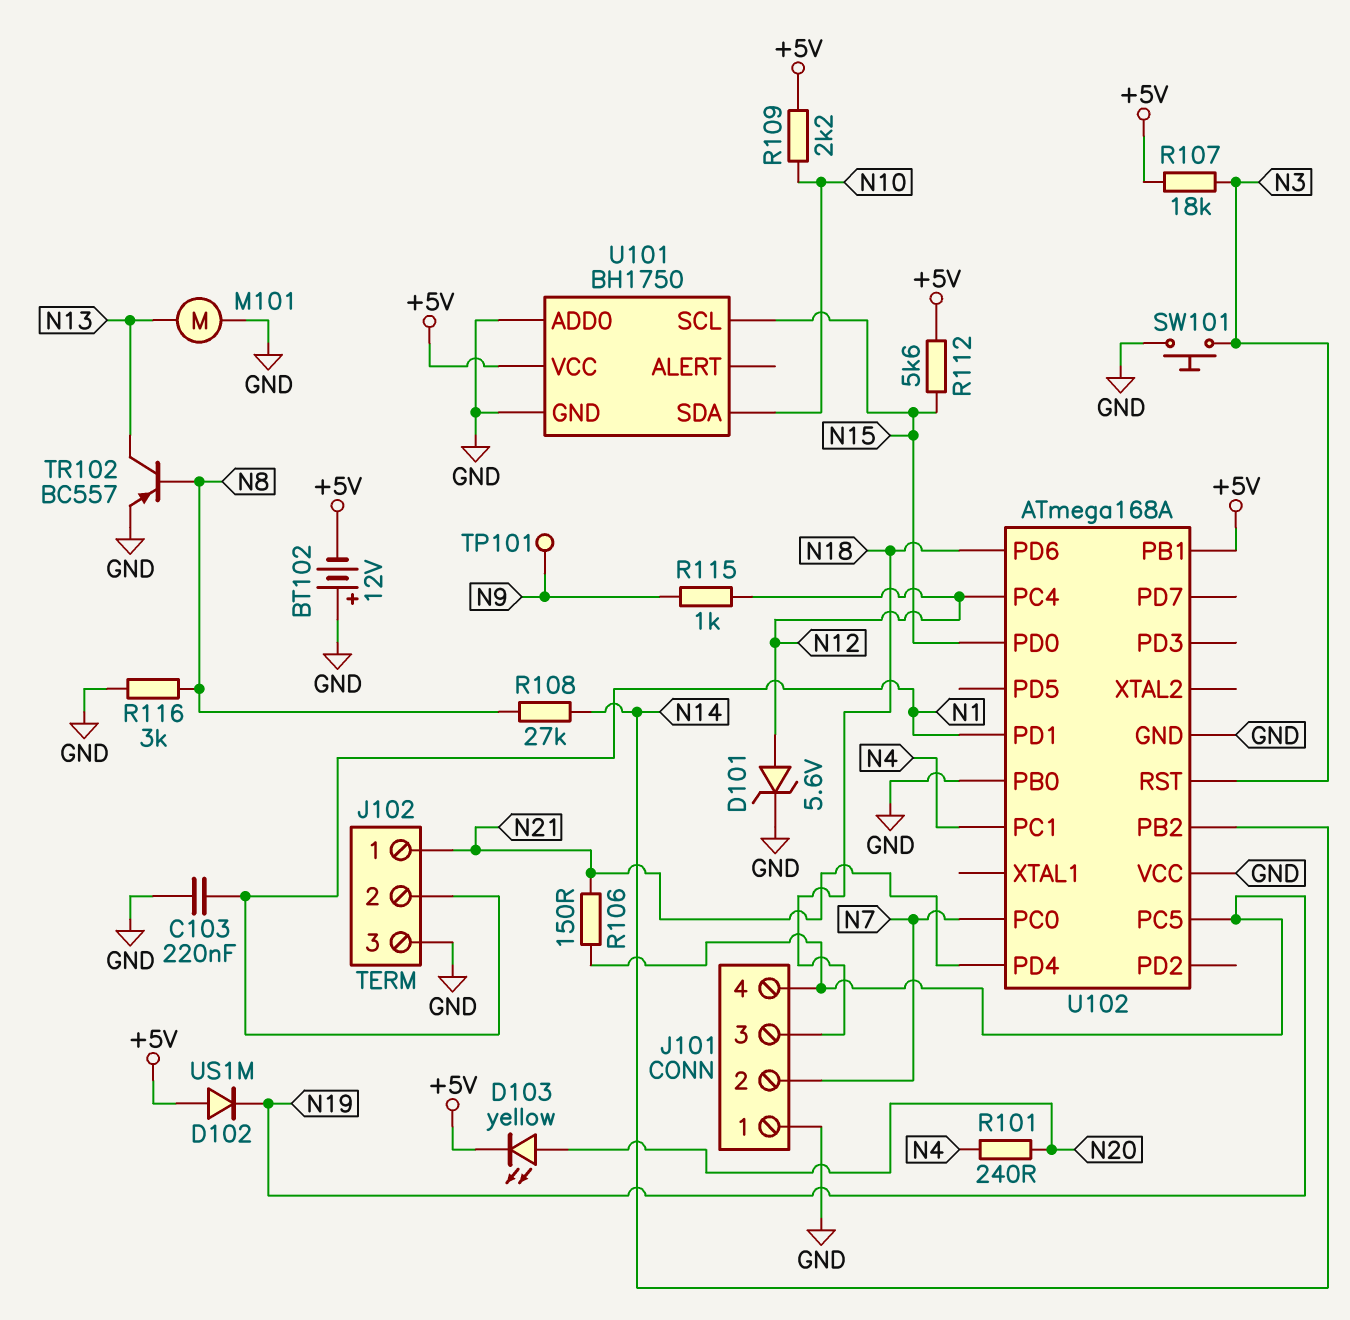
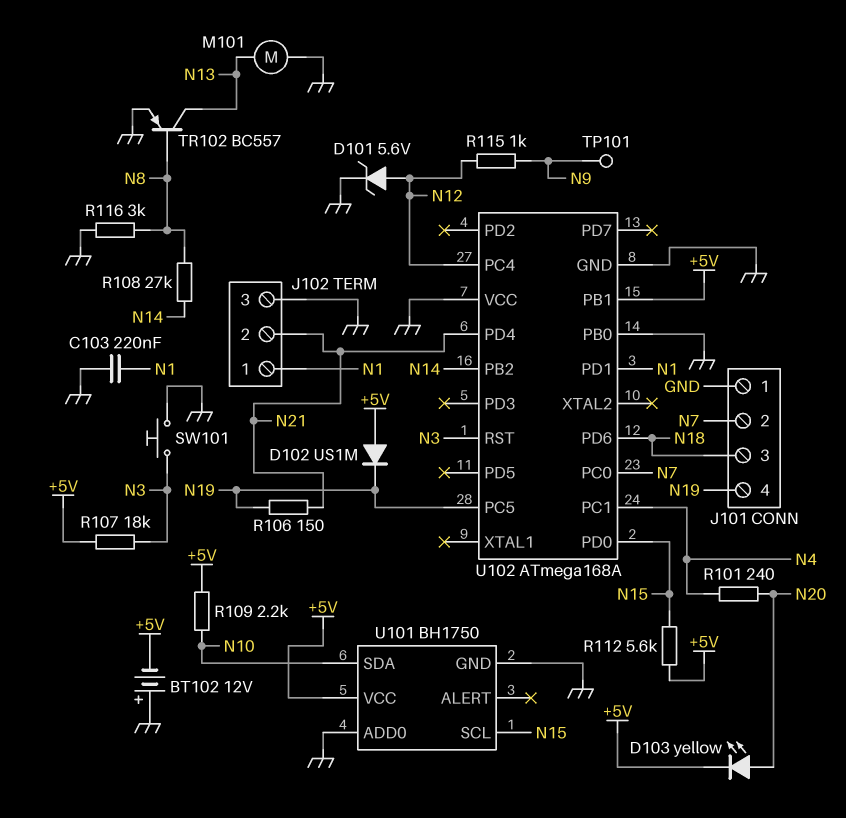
J102 pin 1: N21 -> N1
J102 pin 2: N1 -> N21

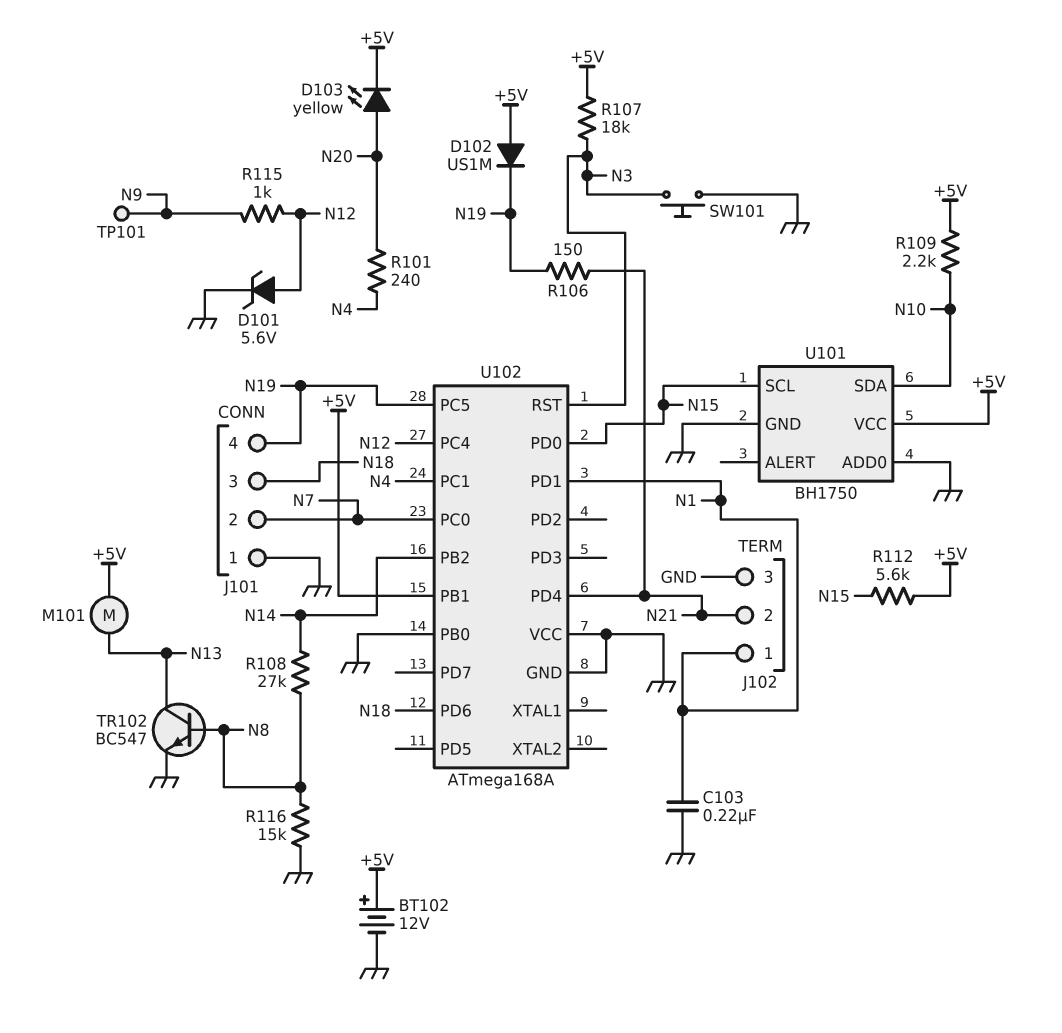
BT102: 12V (plus GND, minus +5V) -> 12V (plus +5V, minus GND)
M101: motor (GND, N13) -> motor (+5V, N13)
R116: 3k (GND, N8) -> 15k (GND, N8)
TR102: PNP BC557 (B N8, C N13, E GND) -> NPN BC547 (B N8, C N13, E GND)

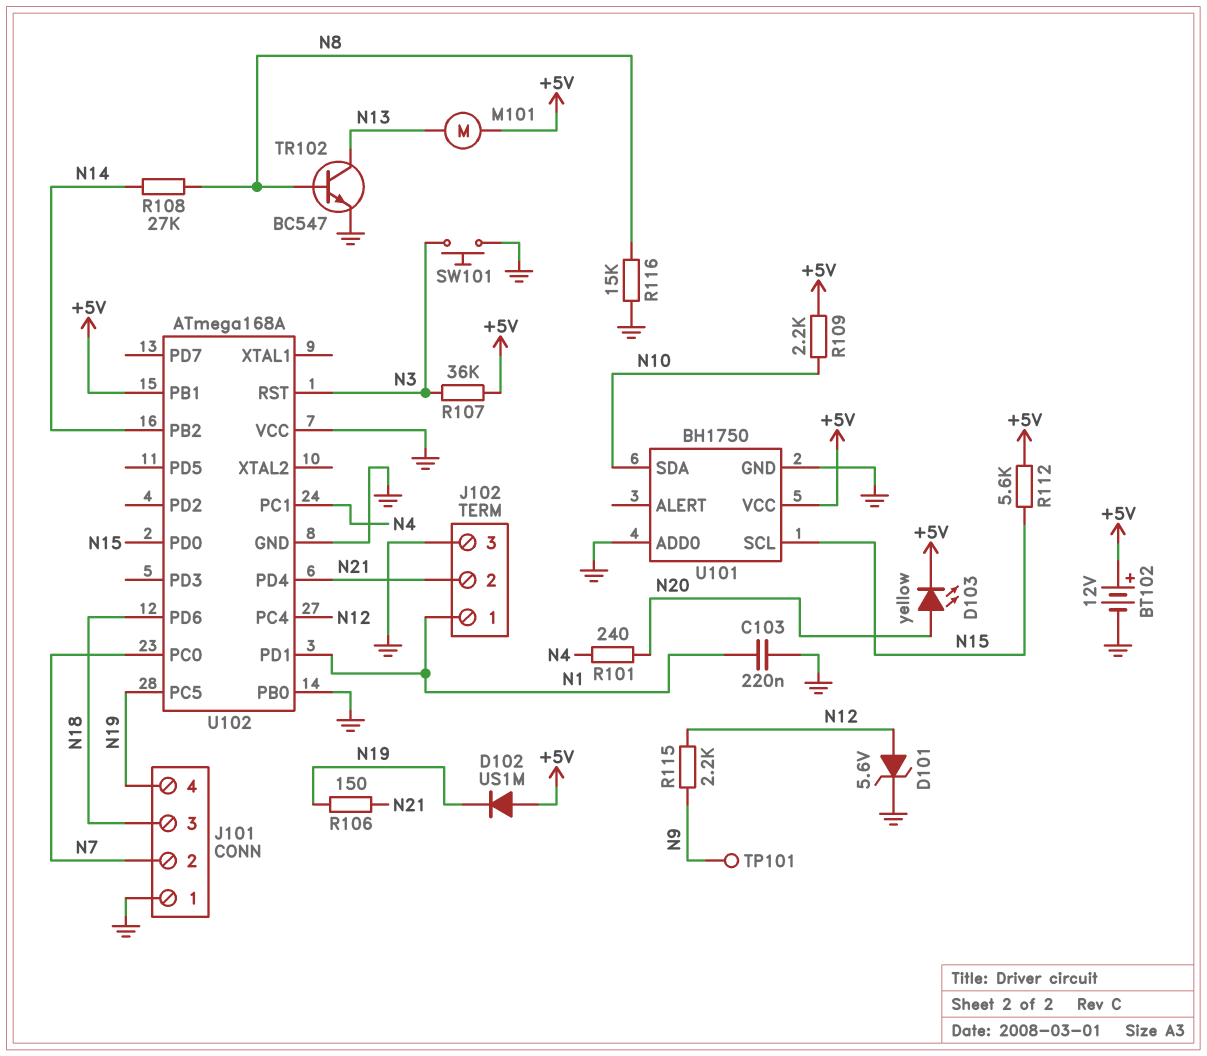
R107: 18k (+5V, N3) -> 36k (+5V, N3)
R115: 1k (N9, N12) -> 2.2k (N9, N12)

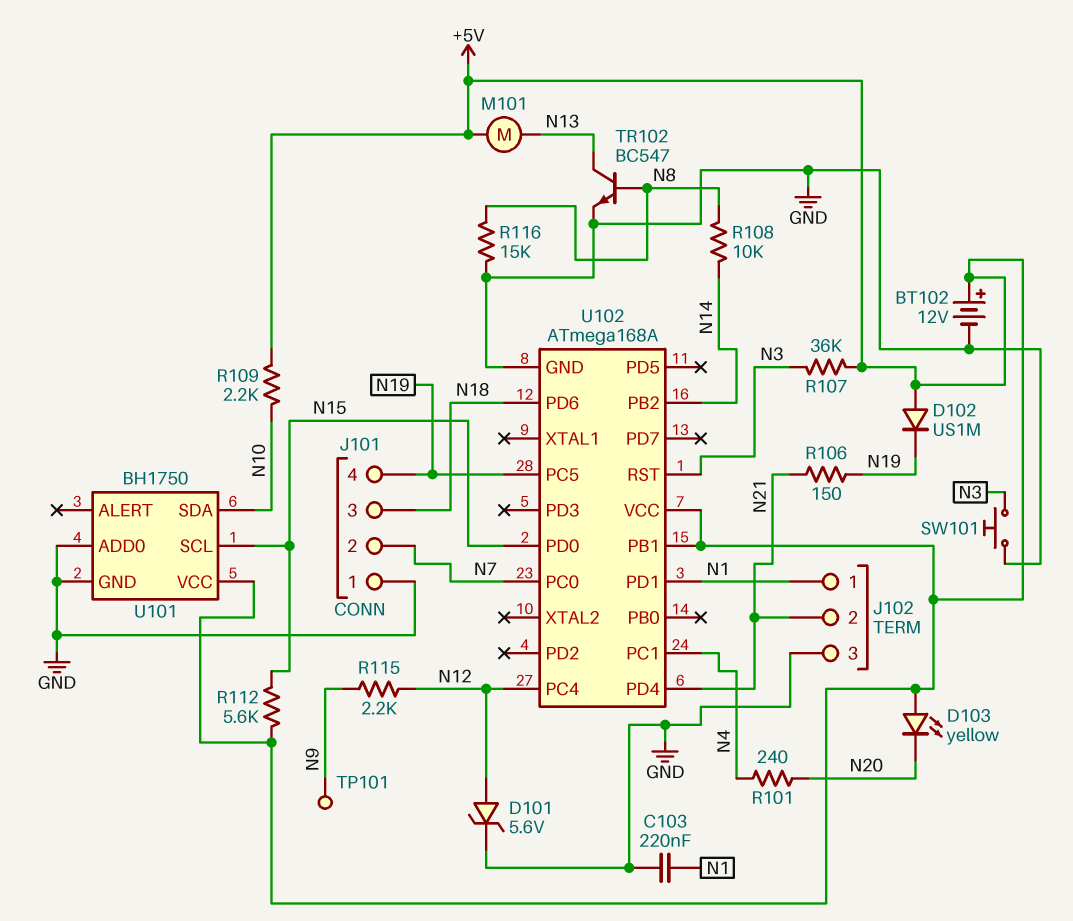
D103: LED yellow (A N20, K +5V) -> LED yellow (A +5V, K N20)
R108: 27k (N8, N14) -> 10k (N8, N14)
U102 pin PB0: GND -> none
U102 pin VCC: GND -> +5V

